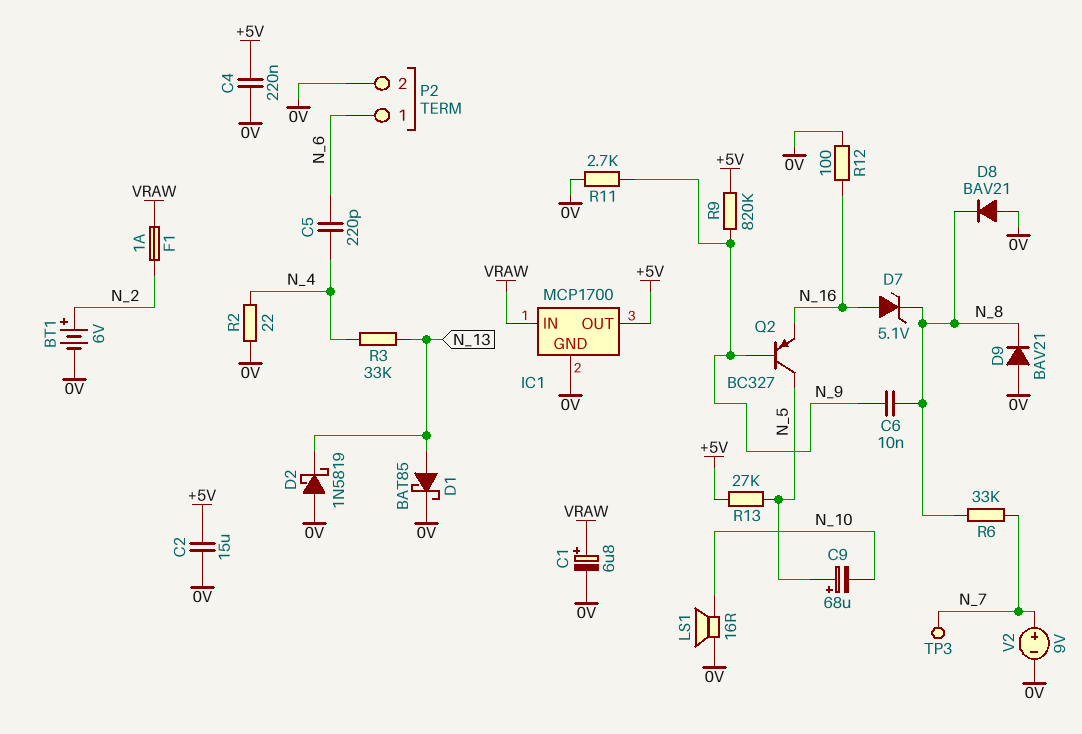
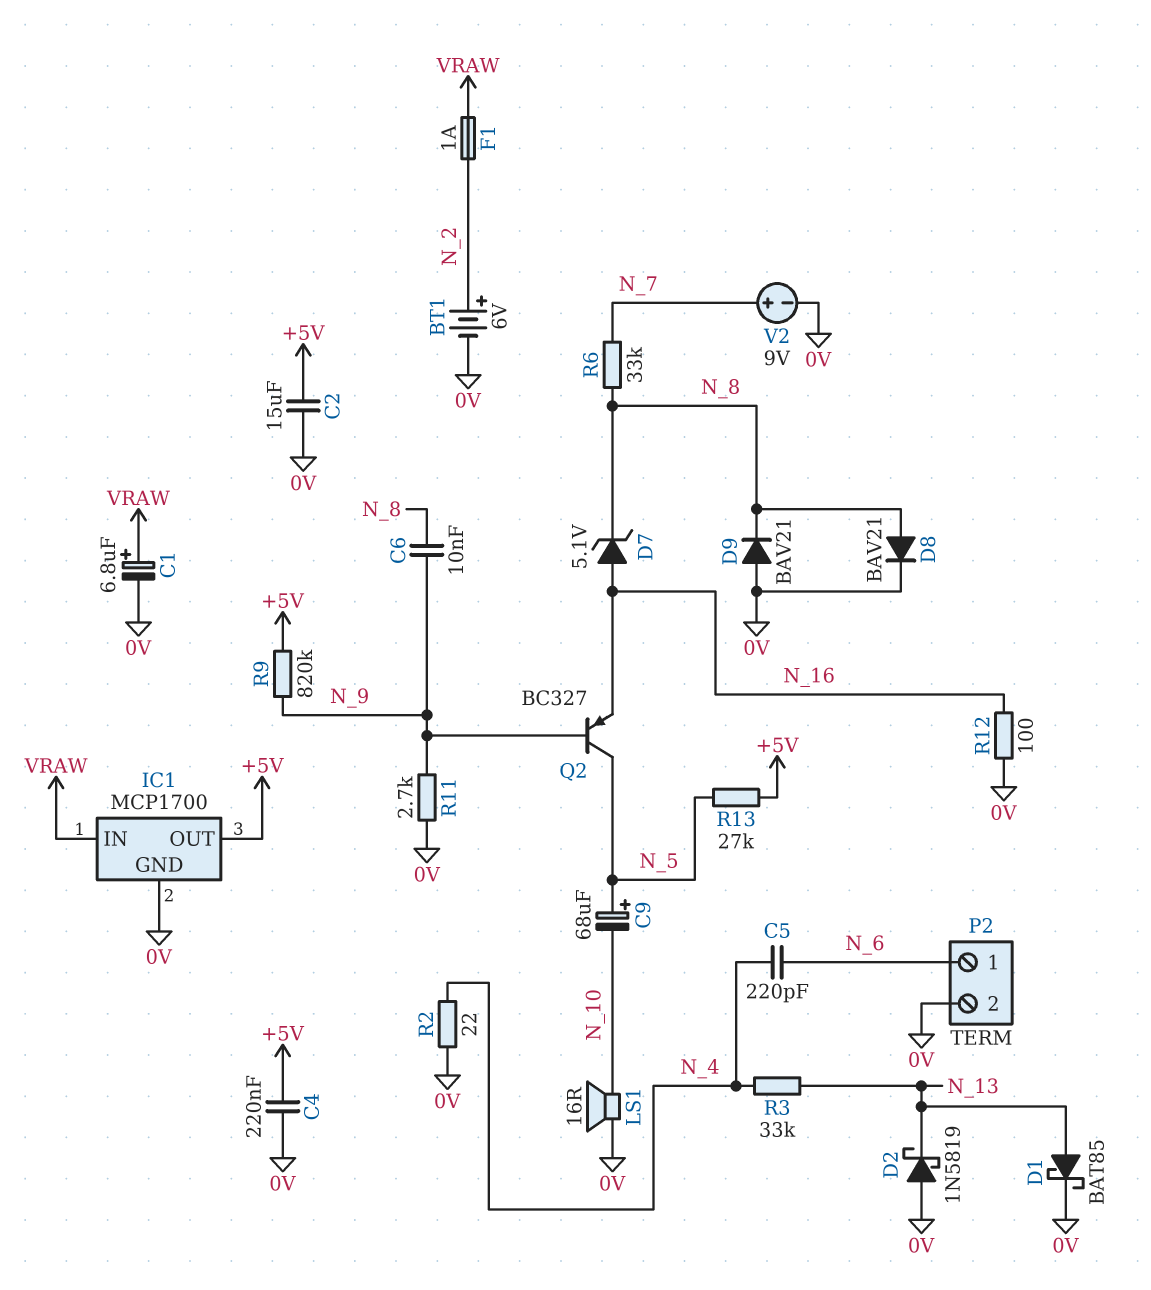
D8: diode BAV21 (A 0V, K N_8) -> diode BAV21 (A N_8, K 0V)
TP3: test point (N_7) -> none

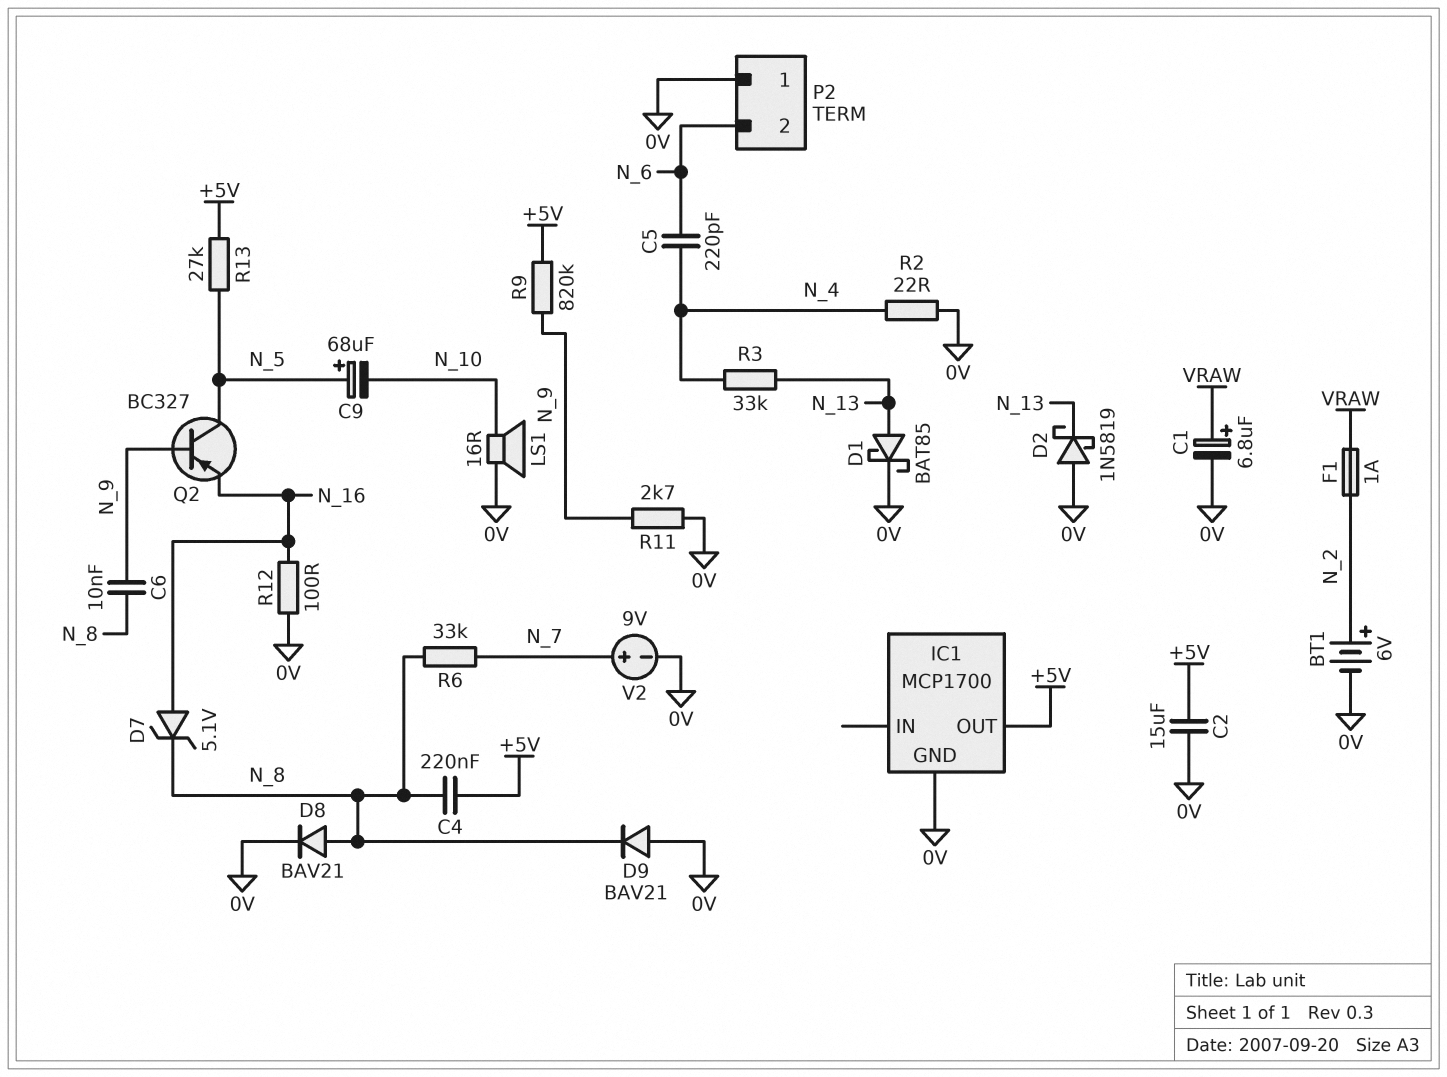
C4: 220nF (+5V, 0V) -> 220nF (+5V, N_8)
IC1 pin IN: VRAW -> none
P2 pin 1: N_6 -> 0V
P2 pin 2: 0V -> N_6

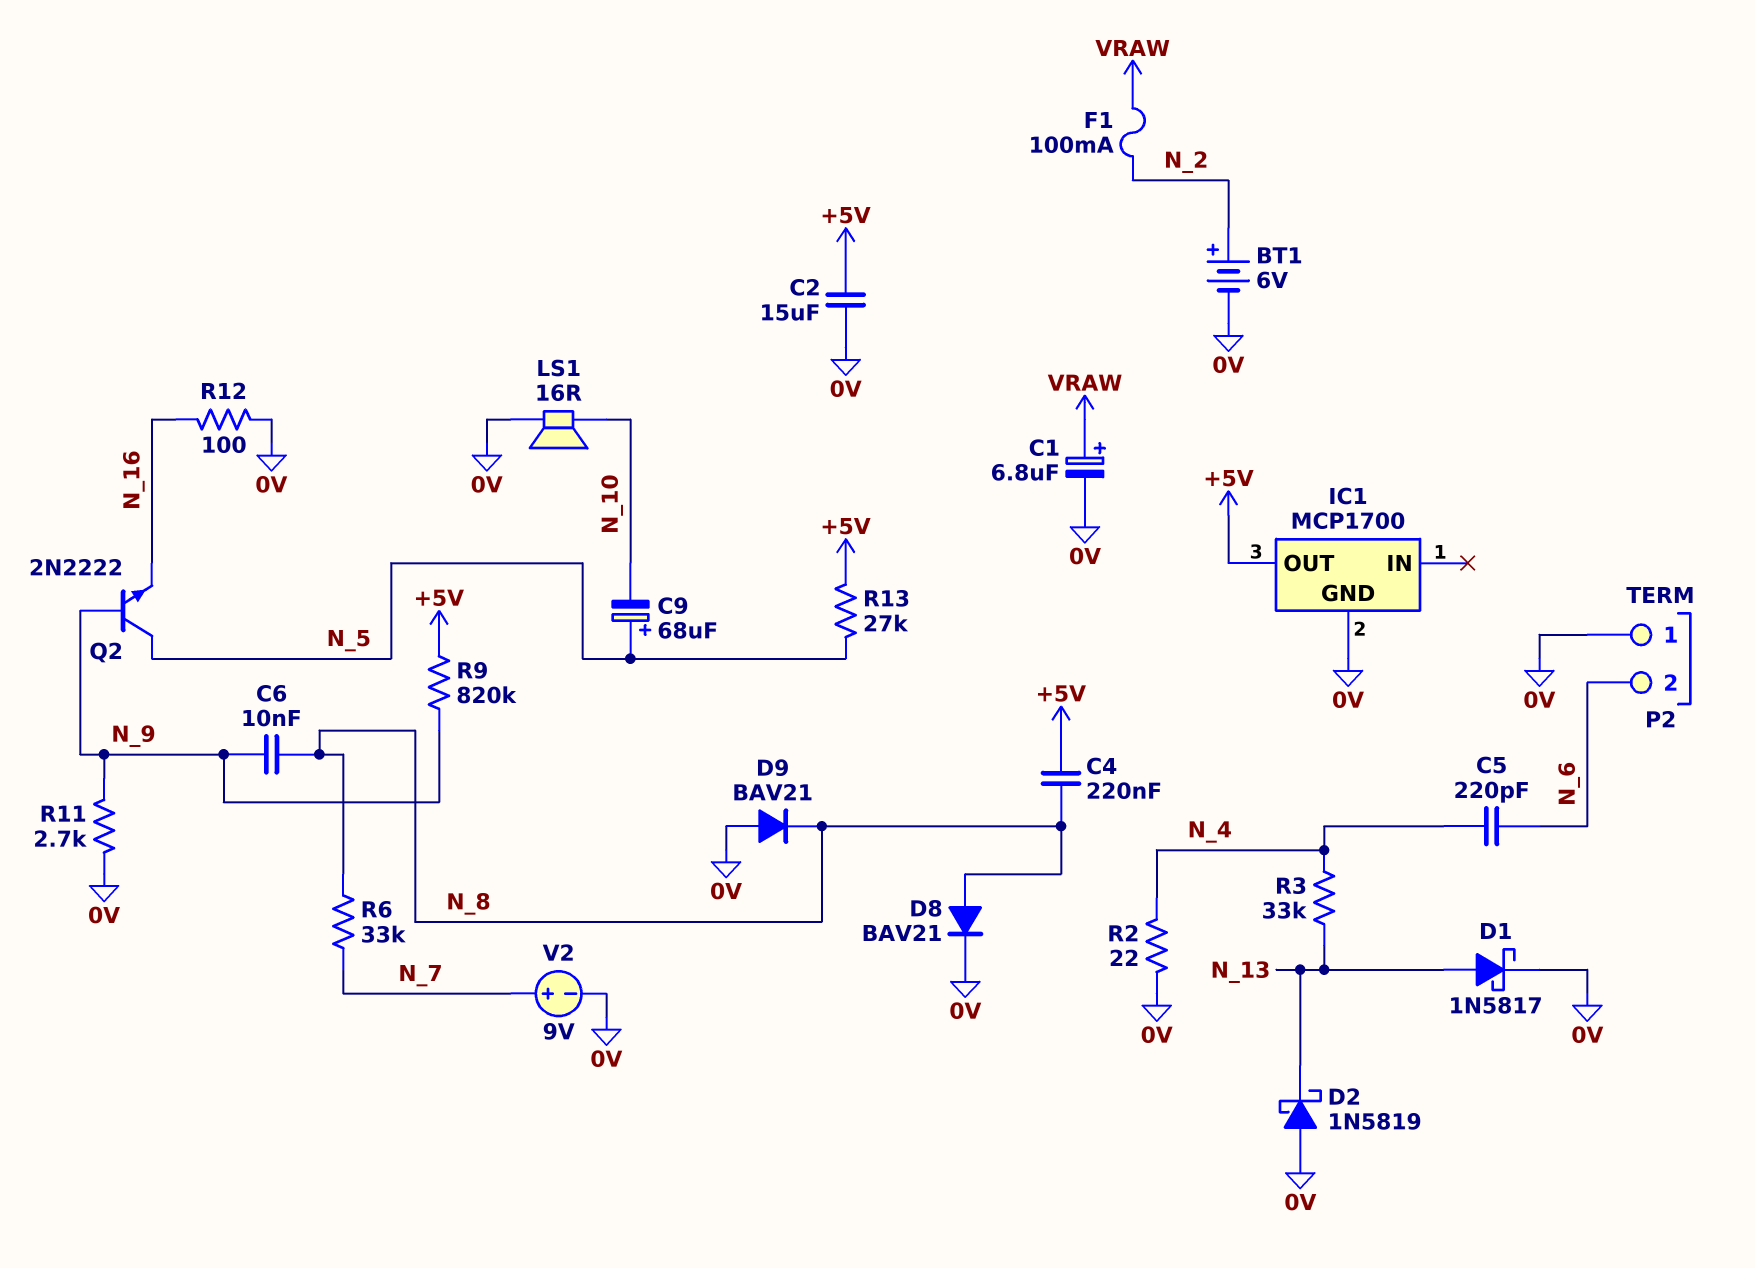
D1: schottky BAT85 (A N_13, K 0V) -> schottky 1N5817 (A N_13, K 0V)
D7: zener 5.1V (A N_16, K N_8) -> none
F1: 1A (N_2, VRAW) -> 100mA (N_2, VRAW)
Q2: PNP BC327 (B N_9, C N_5, E N_16) -> NPN 2N2222 (B N_9, C N_5, E N_16)

